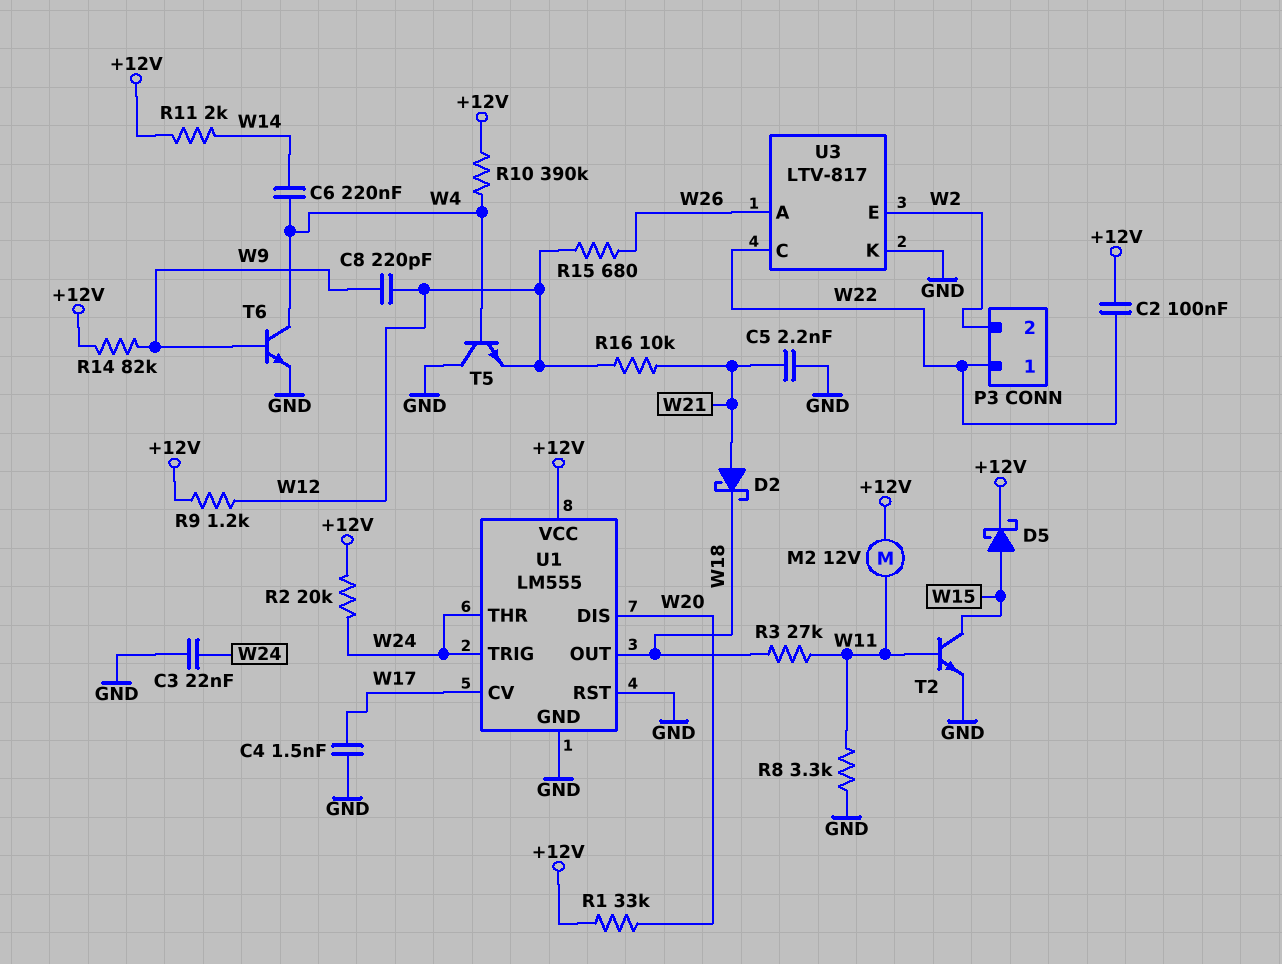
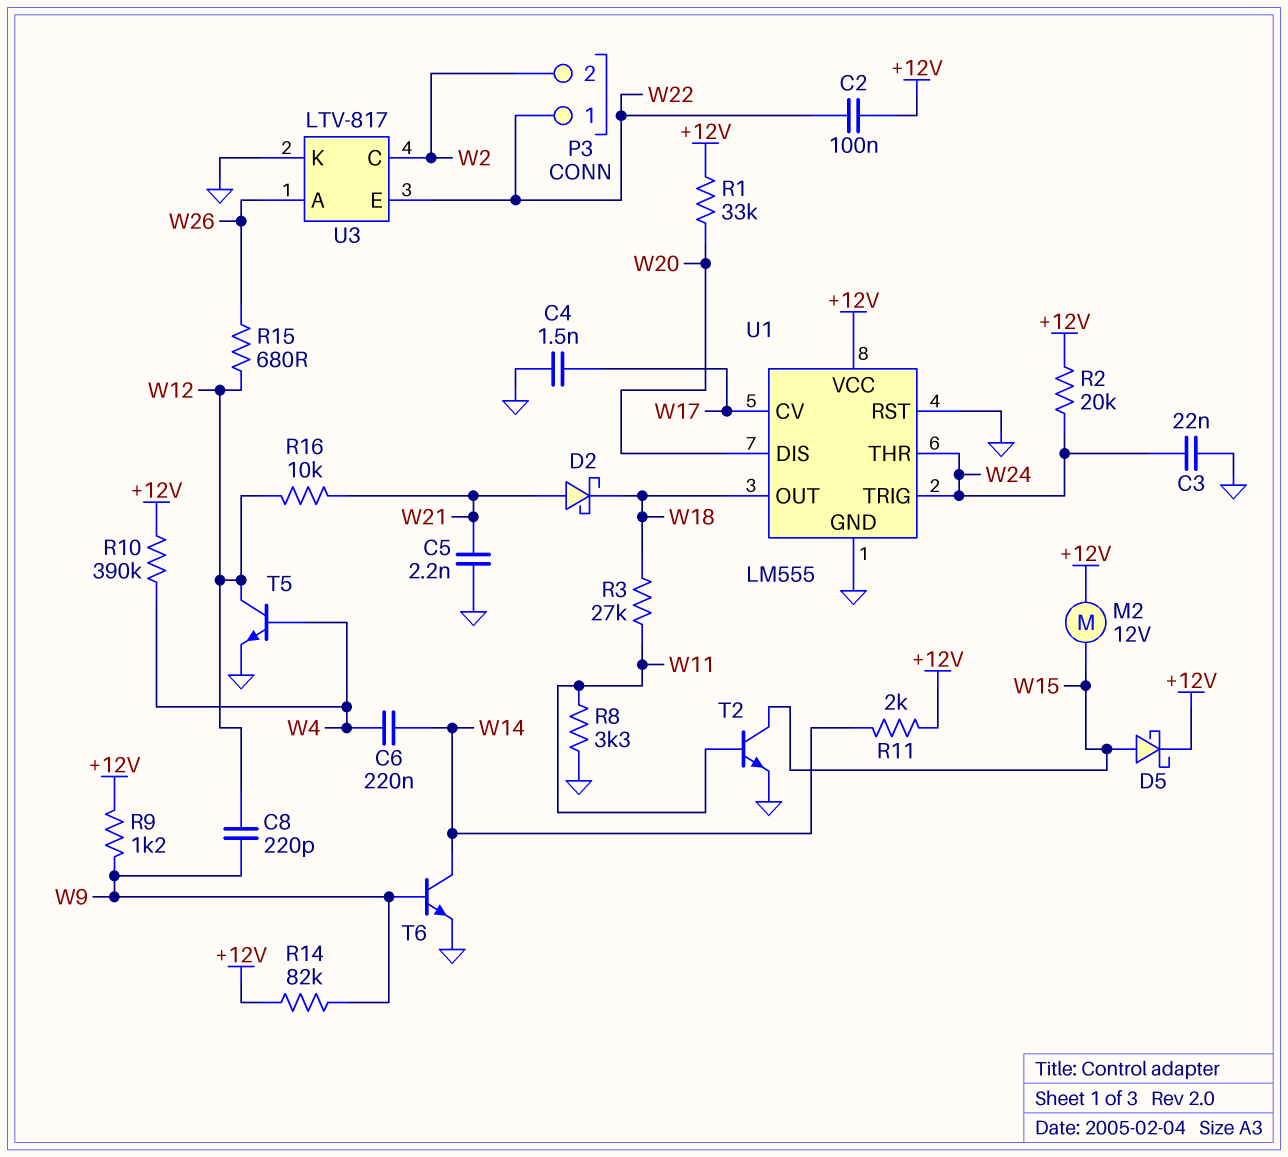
M2: motor 12V (+12V, W11) -> motor 12V (+12V, W15)
R9: 1.2k (+12V, W12) -> 1.2k (+12V, W9)
T5: NPN (B W4, C GND, E W12) -> NPN (B W4, C W12, E GND)
T6: NPN (B W9, C W4, E GND) -> NPN (B W9, C W14, E GND)
U3 pin C: W22 -> W2
U3 pin E: W2 -> W22

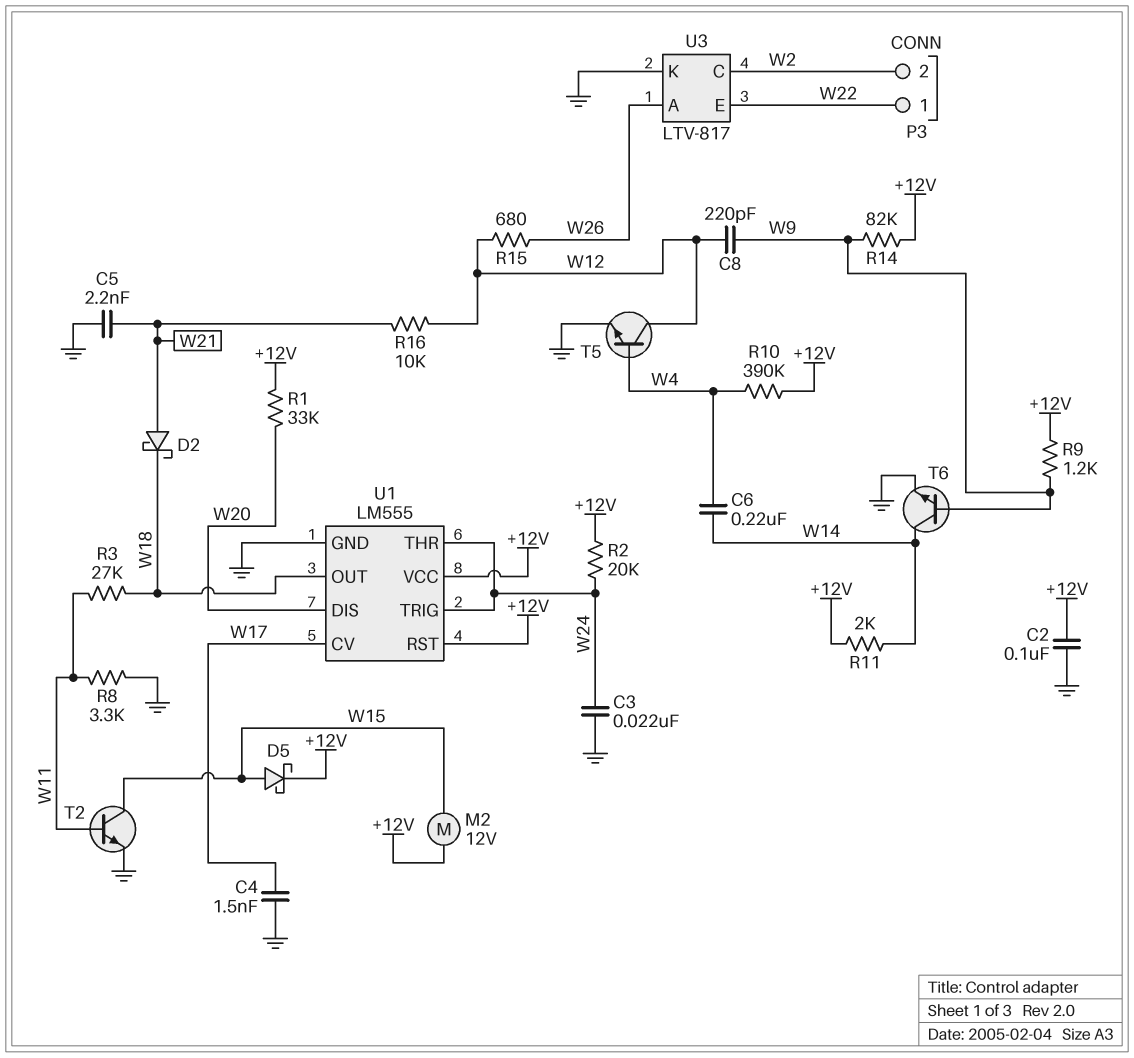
C2: 100nF (+12V, W22) -> 100nF (+12V, GND)
U1 pin RST: GND -> +12V

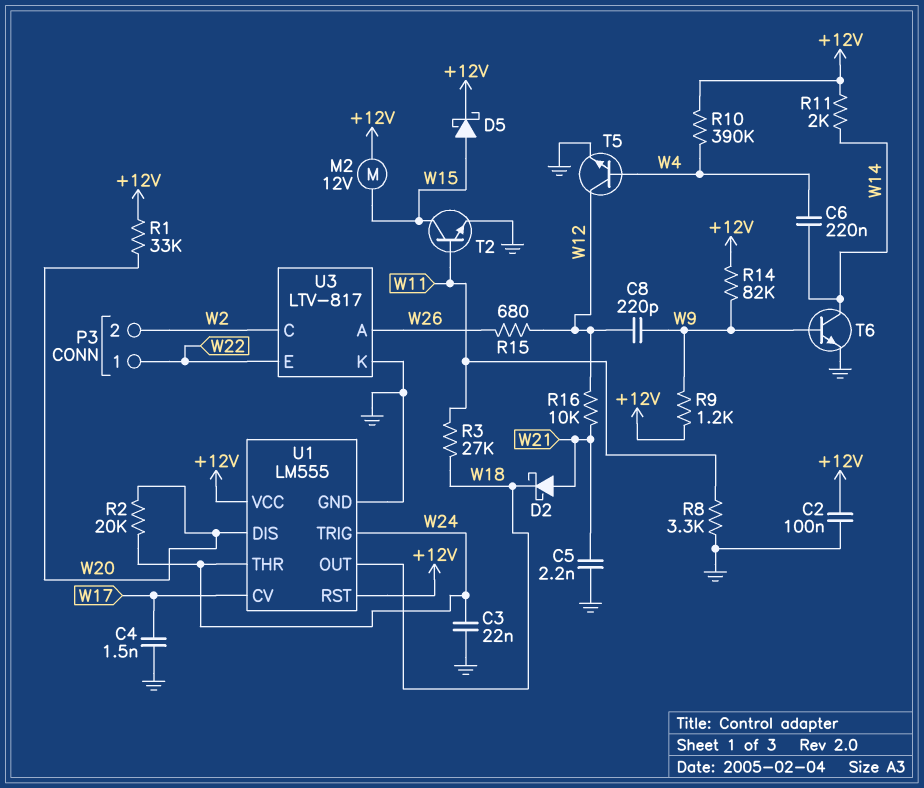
R2: 20k (+12V, W24) -> 20k (W20, W24)

